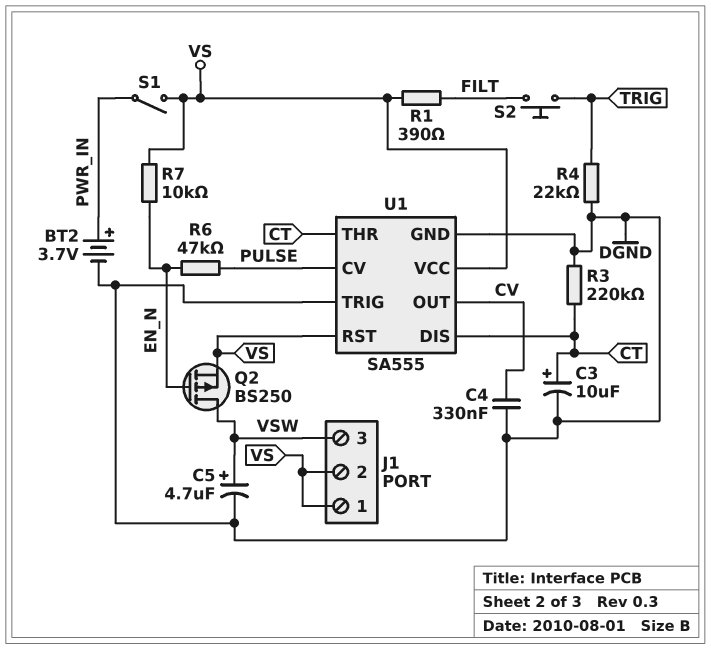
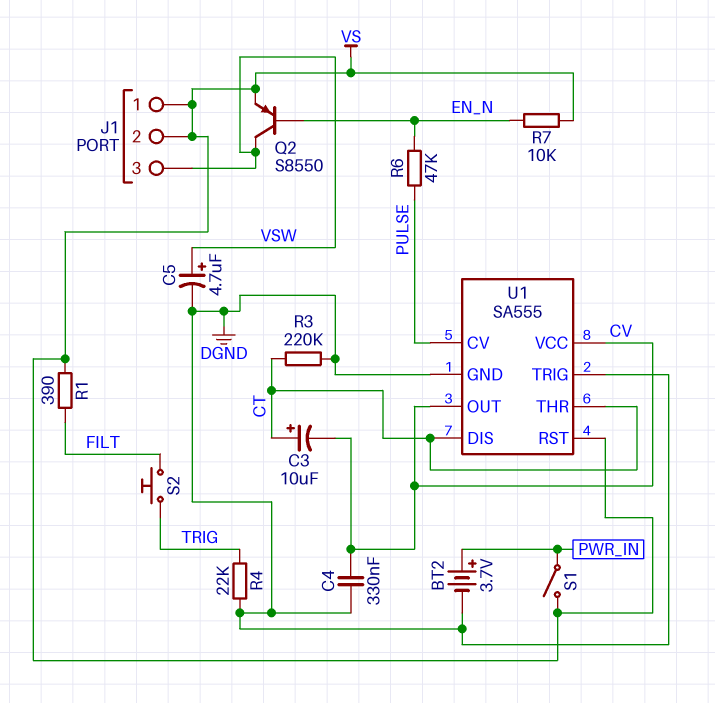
C3: 10uF (plus CT, minus DGND) -> 10uF (plus CT, minus CV)
Q2: PMOS BS250 (G EN_N, D VSW, S VS) -> PNP S8550 (B EN_N, C VSW, E VS)
U1 pin VCC: VS -> CV

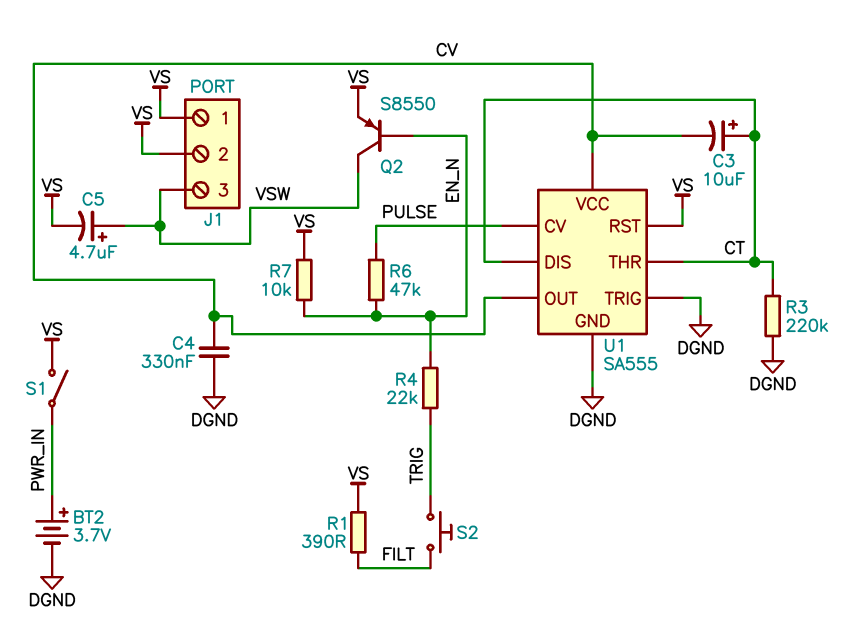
C5: 4.7uF (plus VSW, minus DGND) -> 4.7uF (plus VSW, minus VS)
R4: 22k (DGND, TRIG) -> 22k (EN_N, TRIG)

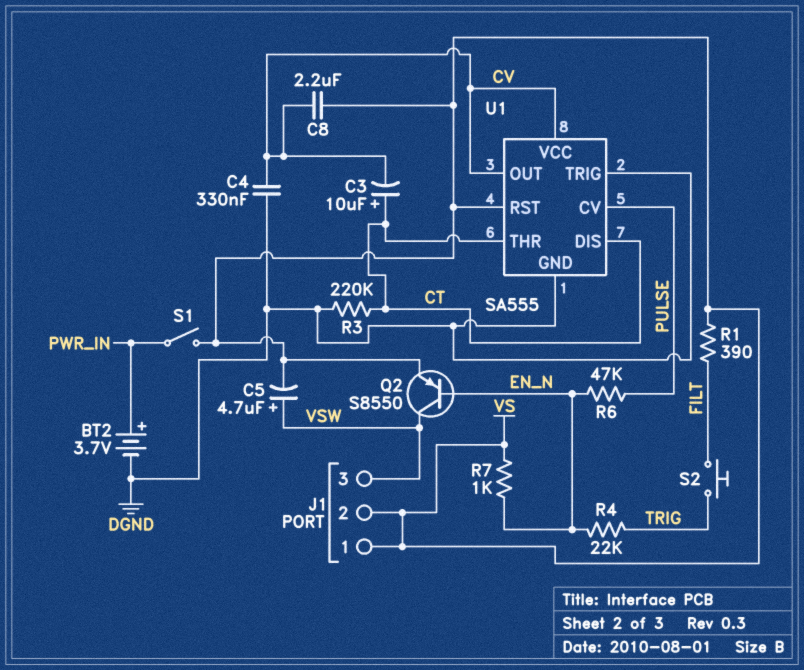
C8: none -> 2.2uF (CV, VS)
R7: 10k (EN_N, VS) -> 1k (EN_N, VS)

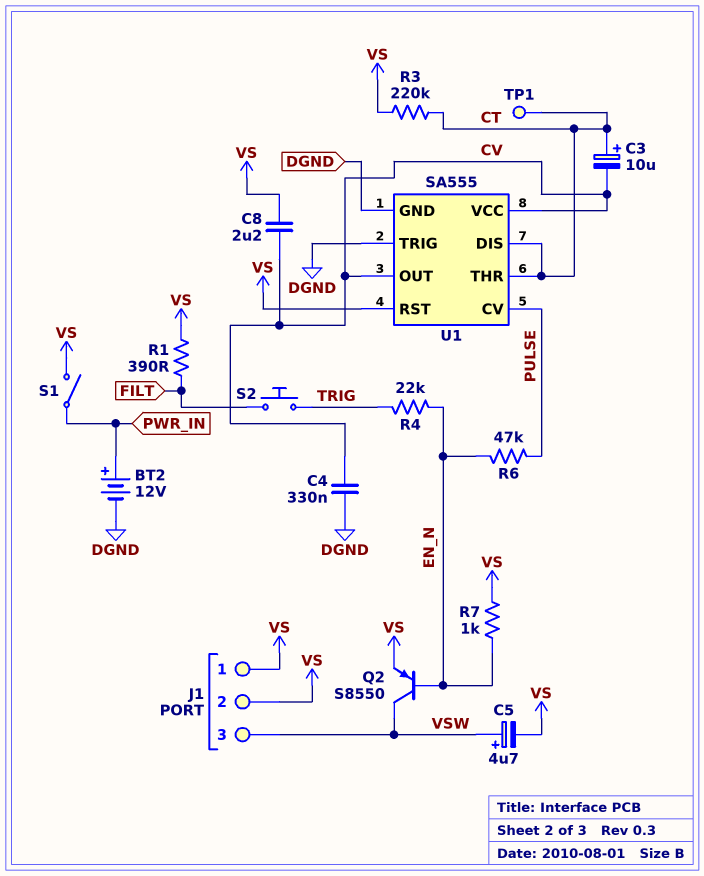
BT2: 3.7V (plus PWR_IN, minus DGND) -> 12V (plus PWR_IN, minus DGND)
R3: 220k (CT, DGND) -> 220k (CT, VS)
TP1: none -> test point (CT)

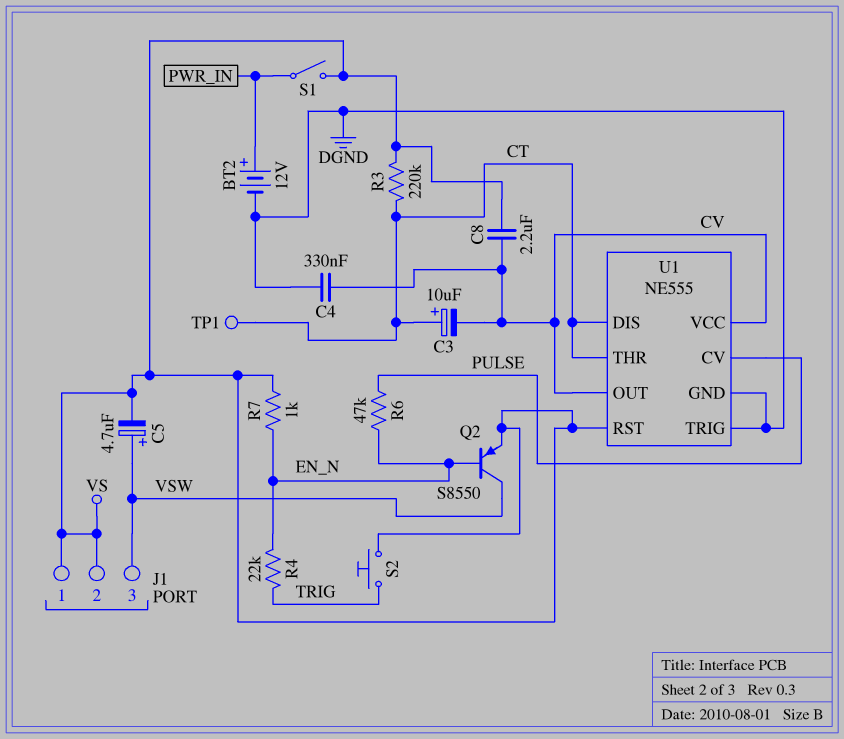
R1: 390 (FILT, VS) -> none
S2: button (FILT, TRIG) -> button (TRIG, VS)
U1: SA555 -> NE555

